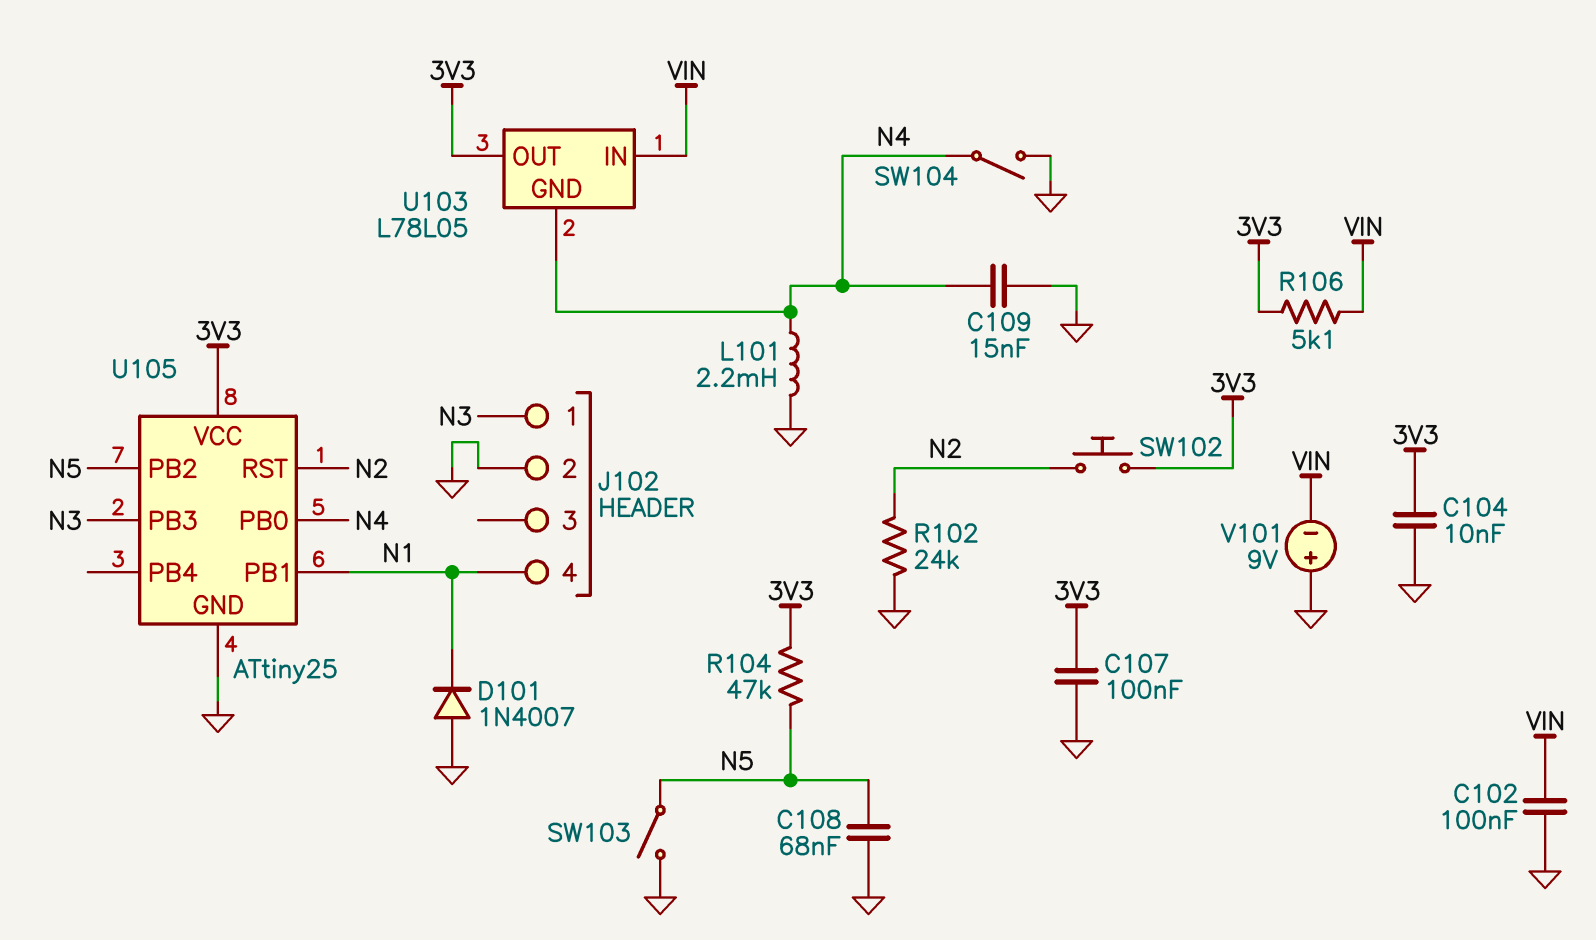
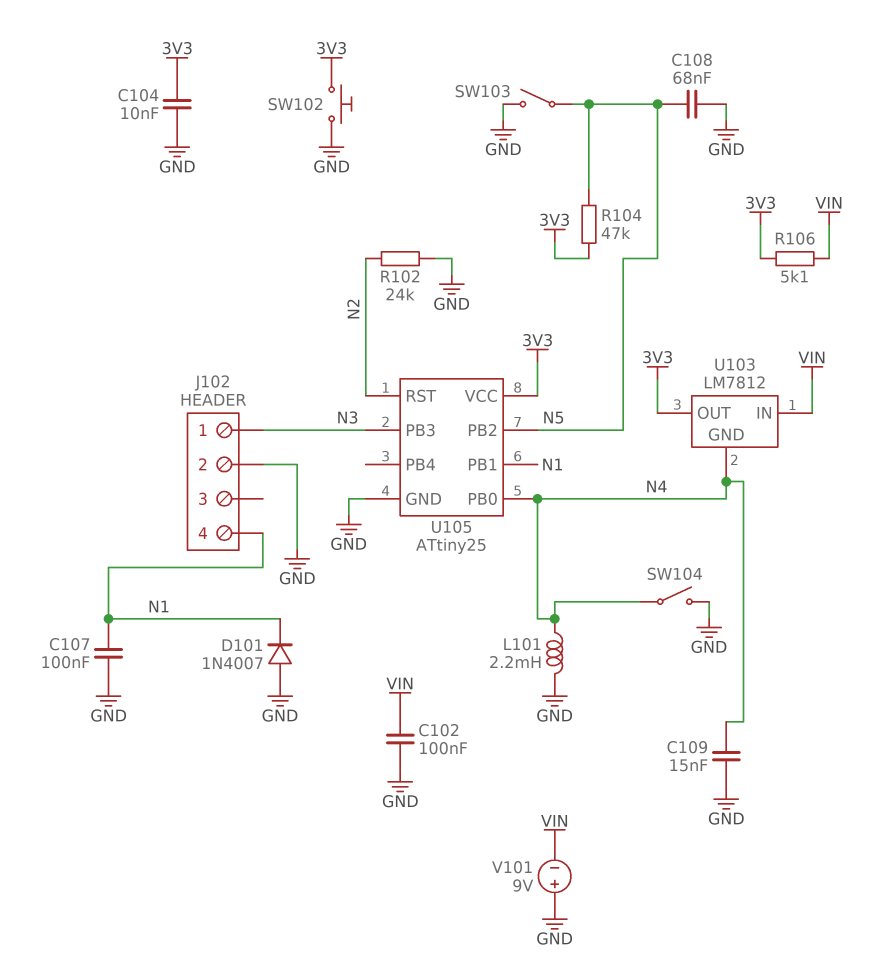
C107: 100nF (3V3, GND) -> 100nF (GND, N1)
SW102: button (3V3, N2) -> button (3V3, GND)
U103: L78L05 -> LM7812

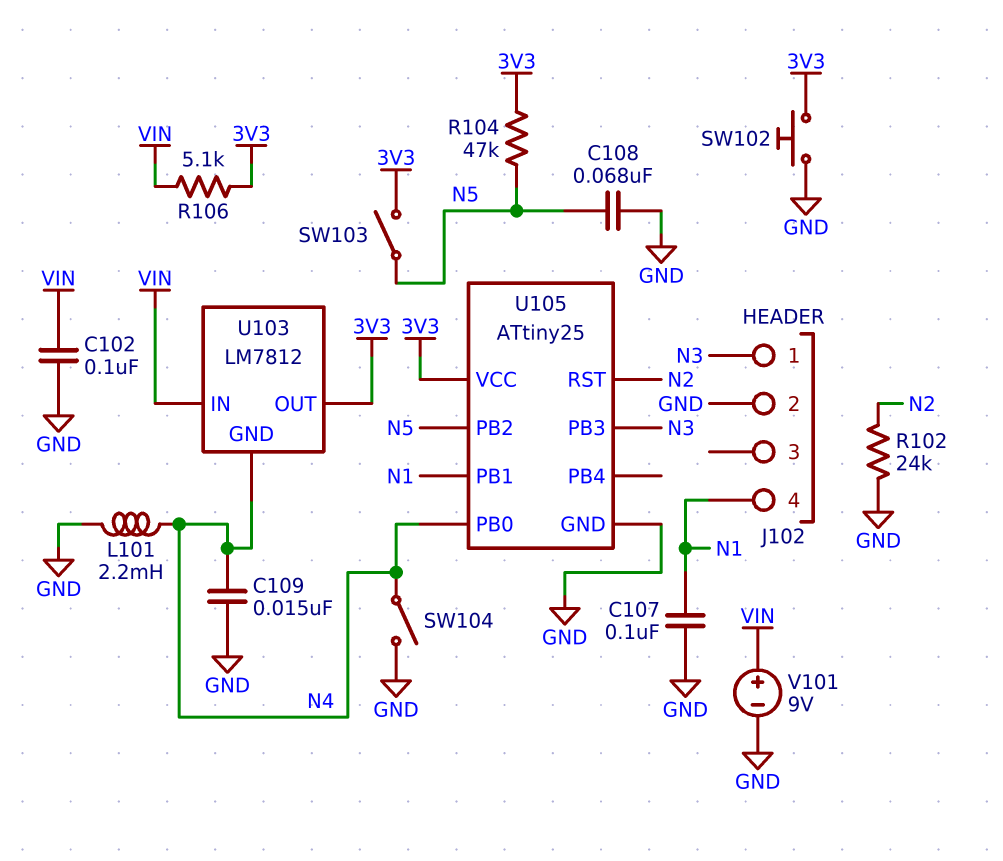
C104: 10nF (3V3, GND) -> none
D101: diode 1N4007 (A GND, K N1) -> none
SW103: switch (GND, N5) -> switch (3V3, N5)
V101: 9V (plus GND, minus VIN) -> 9V (plus VIN, minus GND)

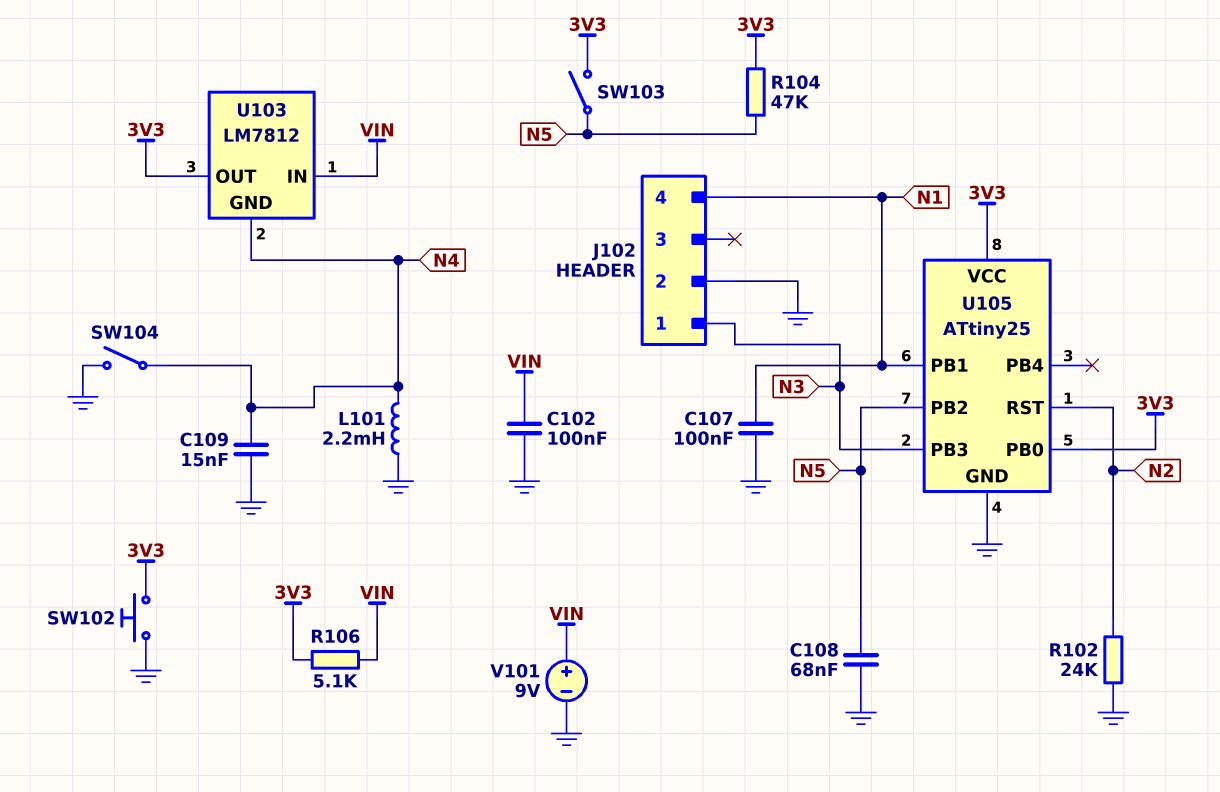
U105 pin PB0: N4 -> 3V3

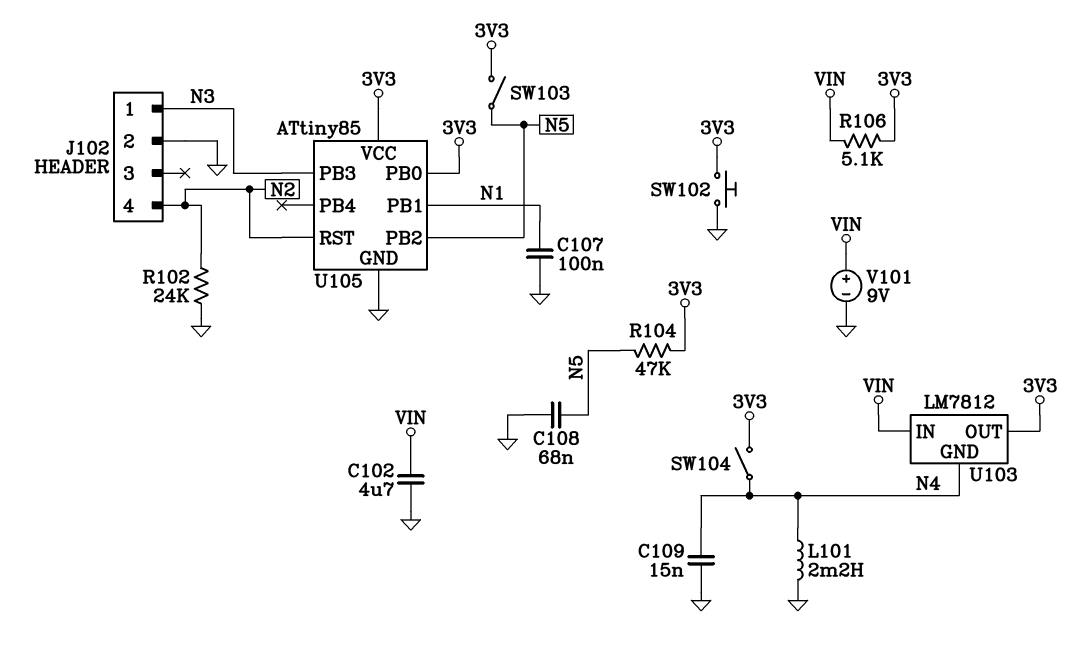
C102: 100nF (GND, VIN) -> 4.7uF (GND, VIN)
J102 pin 4: N1 -> N2
SW104: switch (GND, N4) -> switch (3V3, N4)
U105: ATtiny25 -> ATtiny85

